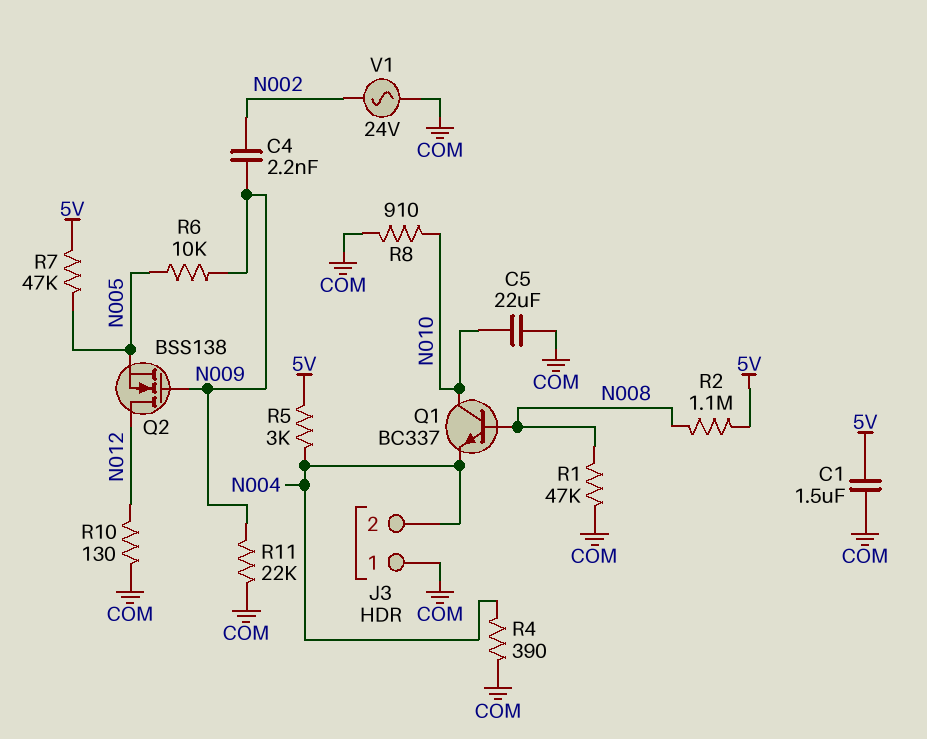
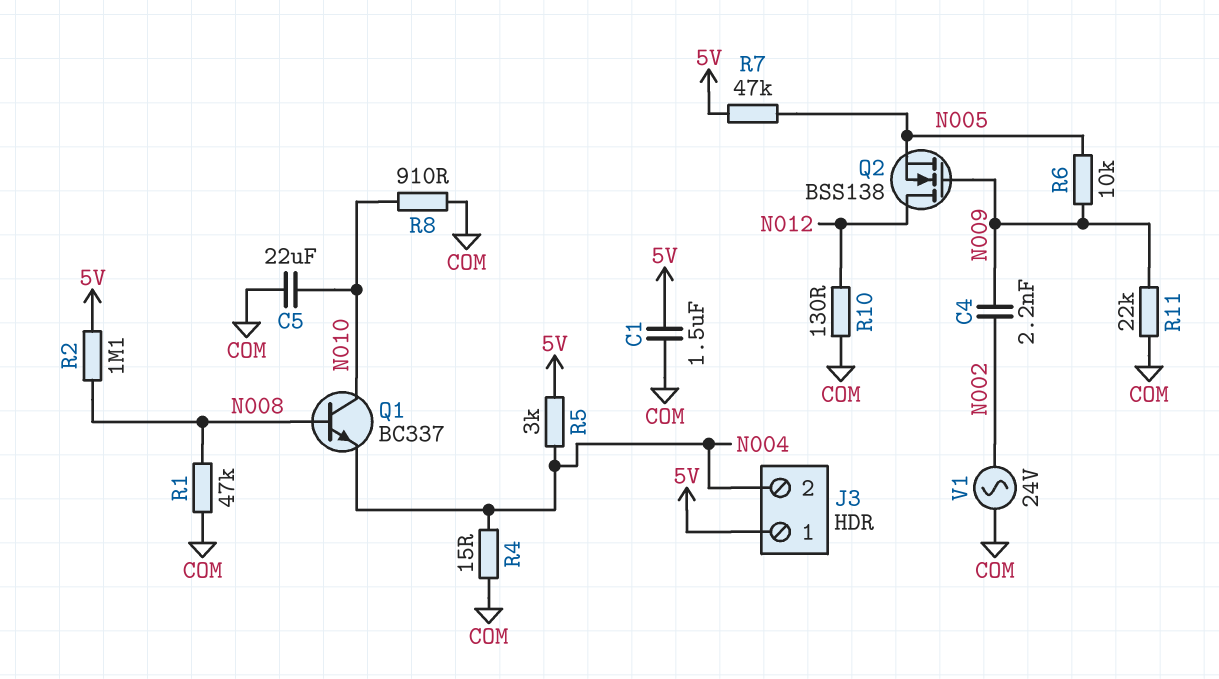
J3 pin 1: COM -> 5V
R4: 390 (COM, N004) -> 15 (COM, N004)

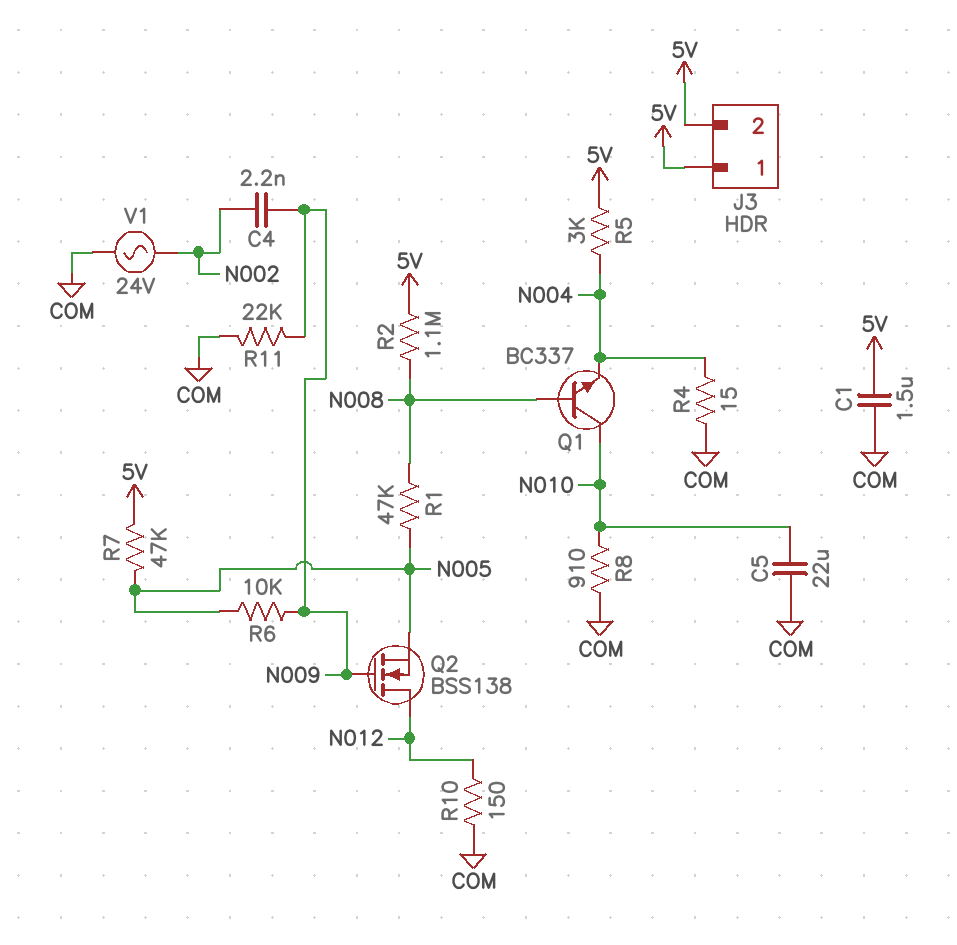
J3 pin 2: N004 -> 5V
R1: 47k (COM, N008) -> 47k (N005, N008)
R10: 130 (COM, N012) -> 150 (COM, N012)

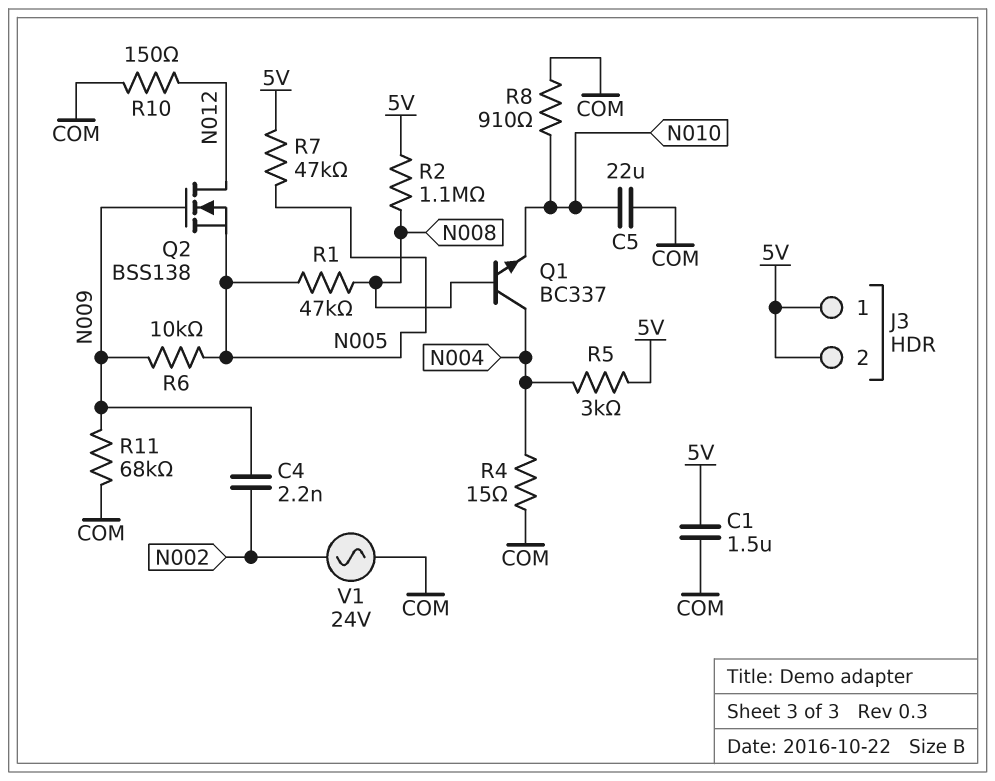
Q1: NPN BC337 (B N008, C N010, E N004) -> NPN BC337 (B N008, C N004, E N010)
R11: 22k (COM, N009) -> 68k (COM, N009)

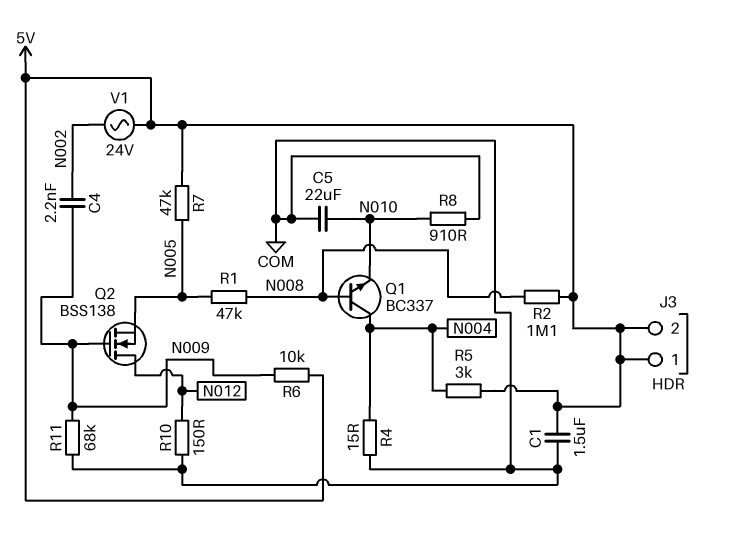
R6: 10k (N005, N009) -> 10k (5V, N009)
V1: AC 24V (COM, N002) -> AC 24V (5V, N002)

